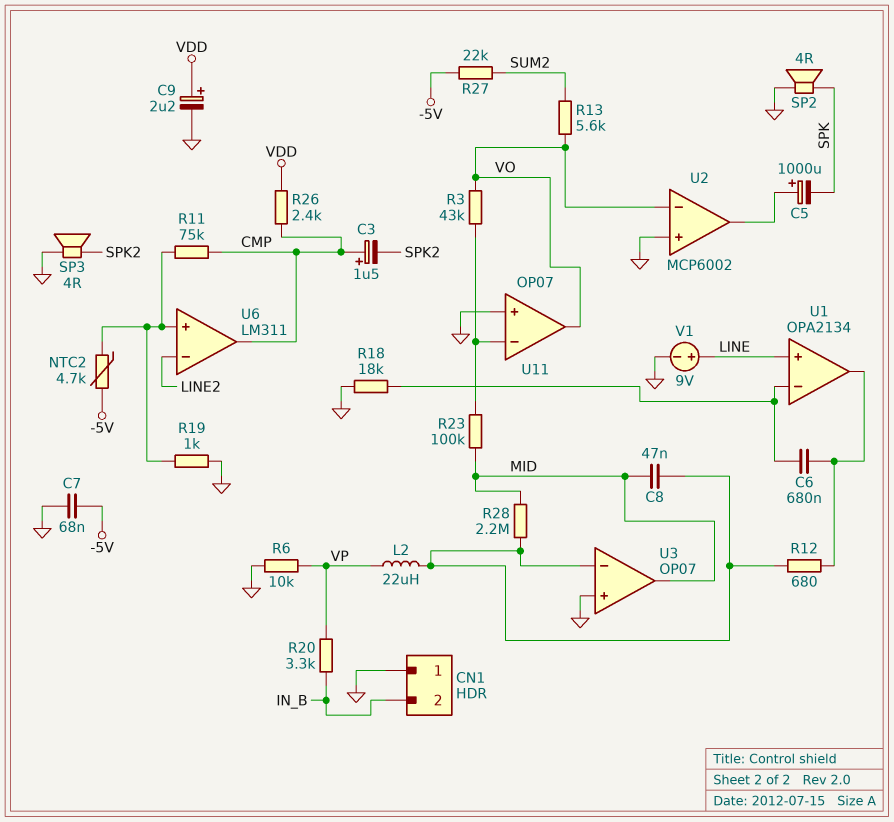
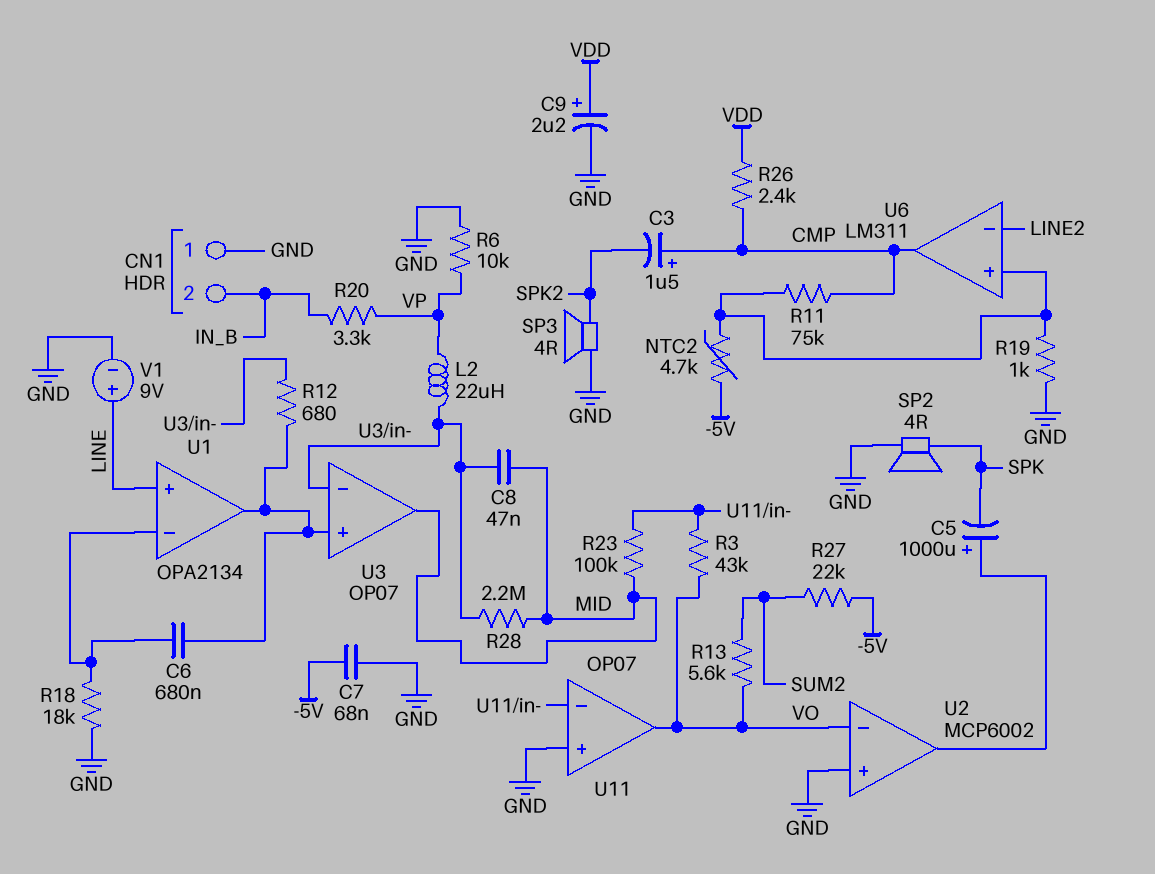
U3 pin in+: GND -> U1/out

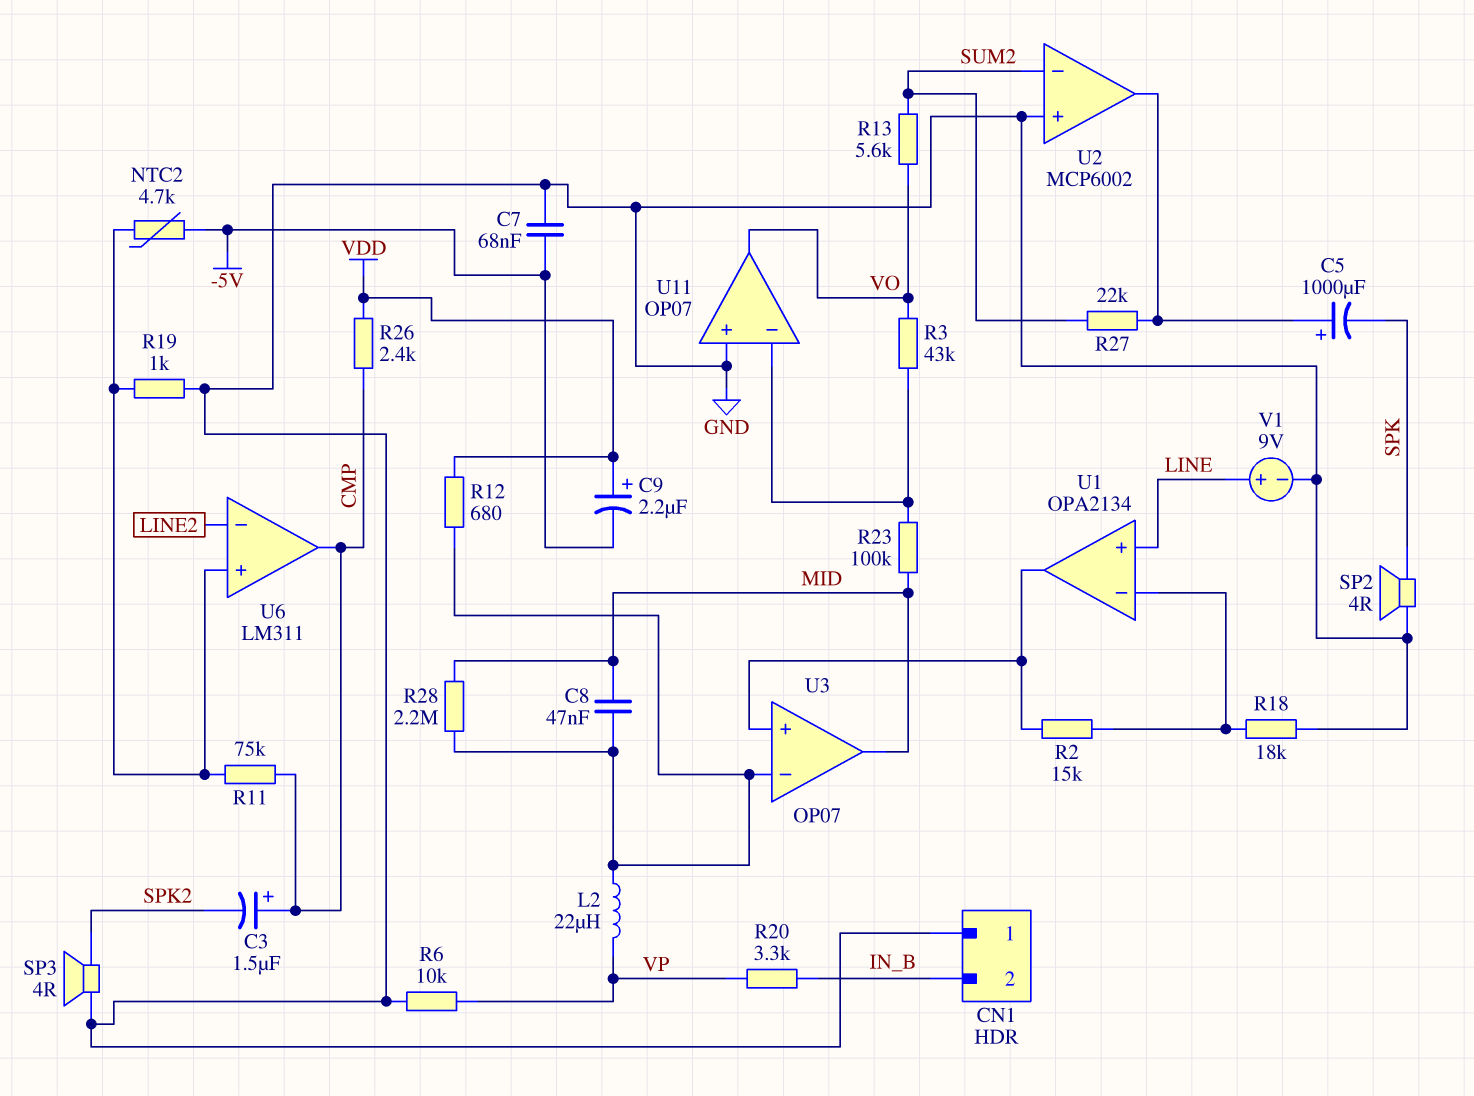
C6: 680nF (U1/in-, U1/out) -> none
C9: 2.2uF (plus VDD, minus GND) -> 2.2uF (plus VDD, minus -5V)
R2: none -> 15k (U1/in-, U1/out)
R12: 680 (U1/out, U3/in-) -> 680 (U3/in-, VDD)
R27: 22k (-5V, SUM2) -> 22k (SUM2, U2/out)
U2 pin in-: VO -> SUM2

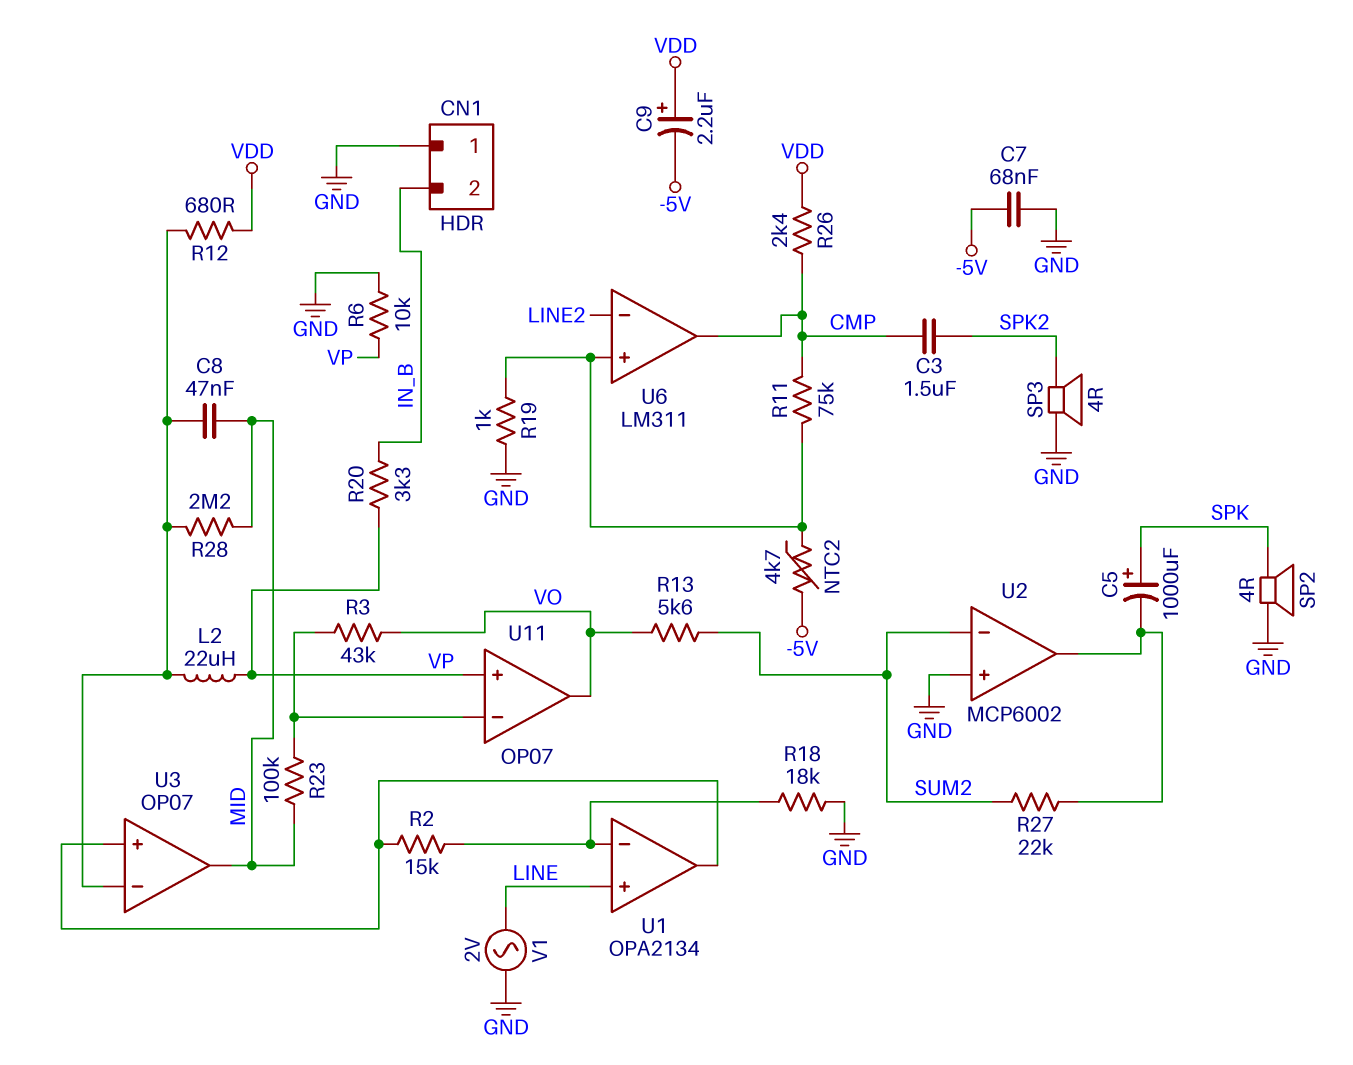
C3: 1.5uF (plus CMP, minus SPK2) -> 1.5uF (CMP, SPK2)
C5: 1000uF (plus U2/out, minus SPK) -> 1000uF (plus SPK, minus U2/out)
U11 pin in+: GND -> VP
V1: 9V (plus LINE, minus GND) -> AC 2V (GND, LINE)

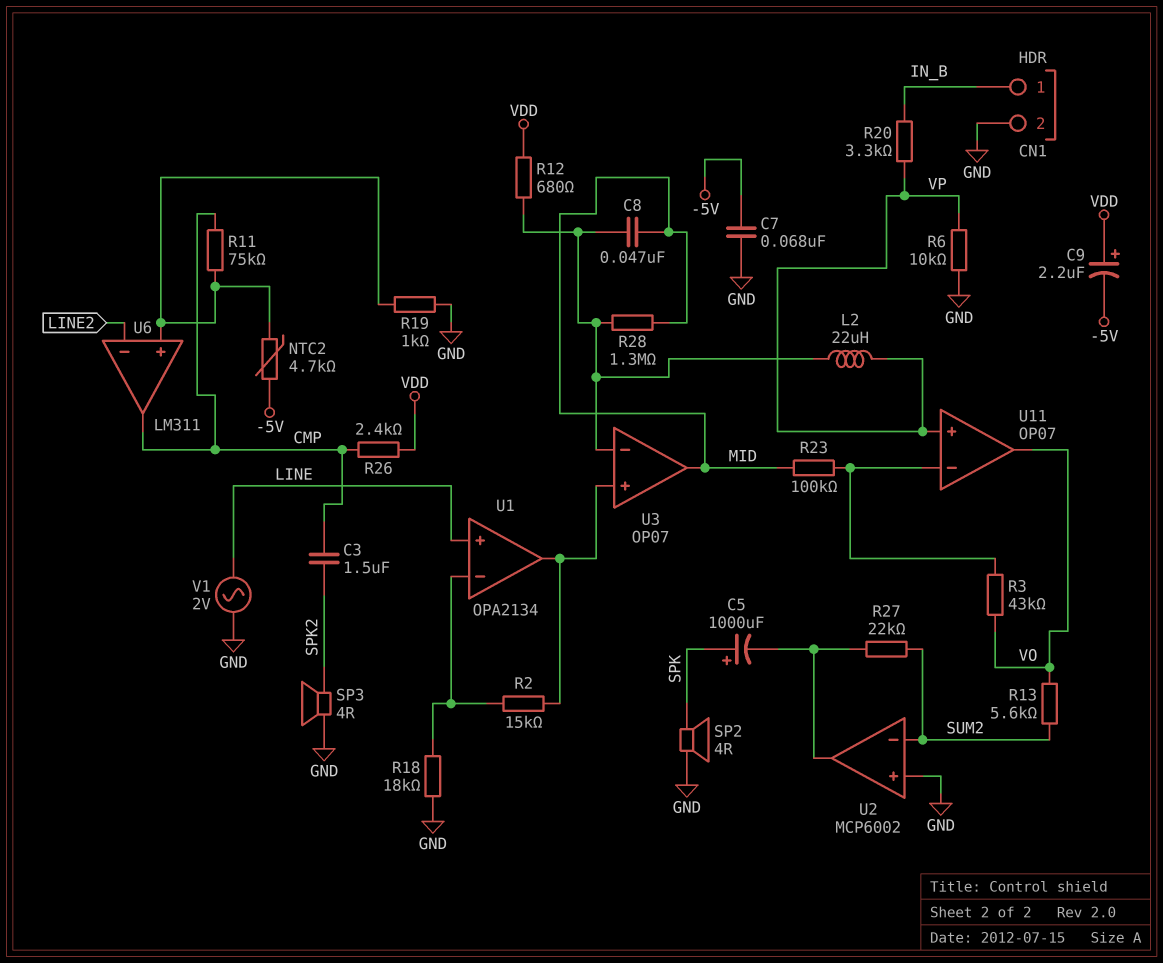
CN1 pin 1: GND -> IN_B
CN1 pin 2: IN_B -> GND
R28: 2.2M (MID, U3/in-) -> 1.3M (MID, U3/in-)

